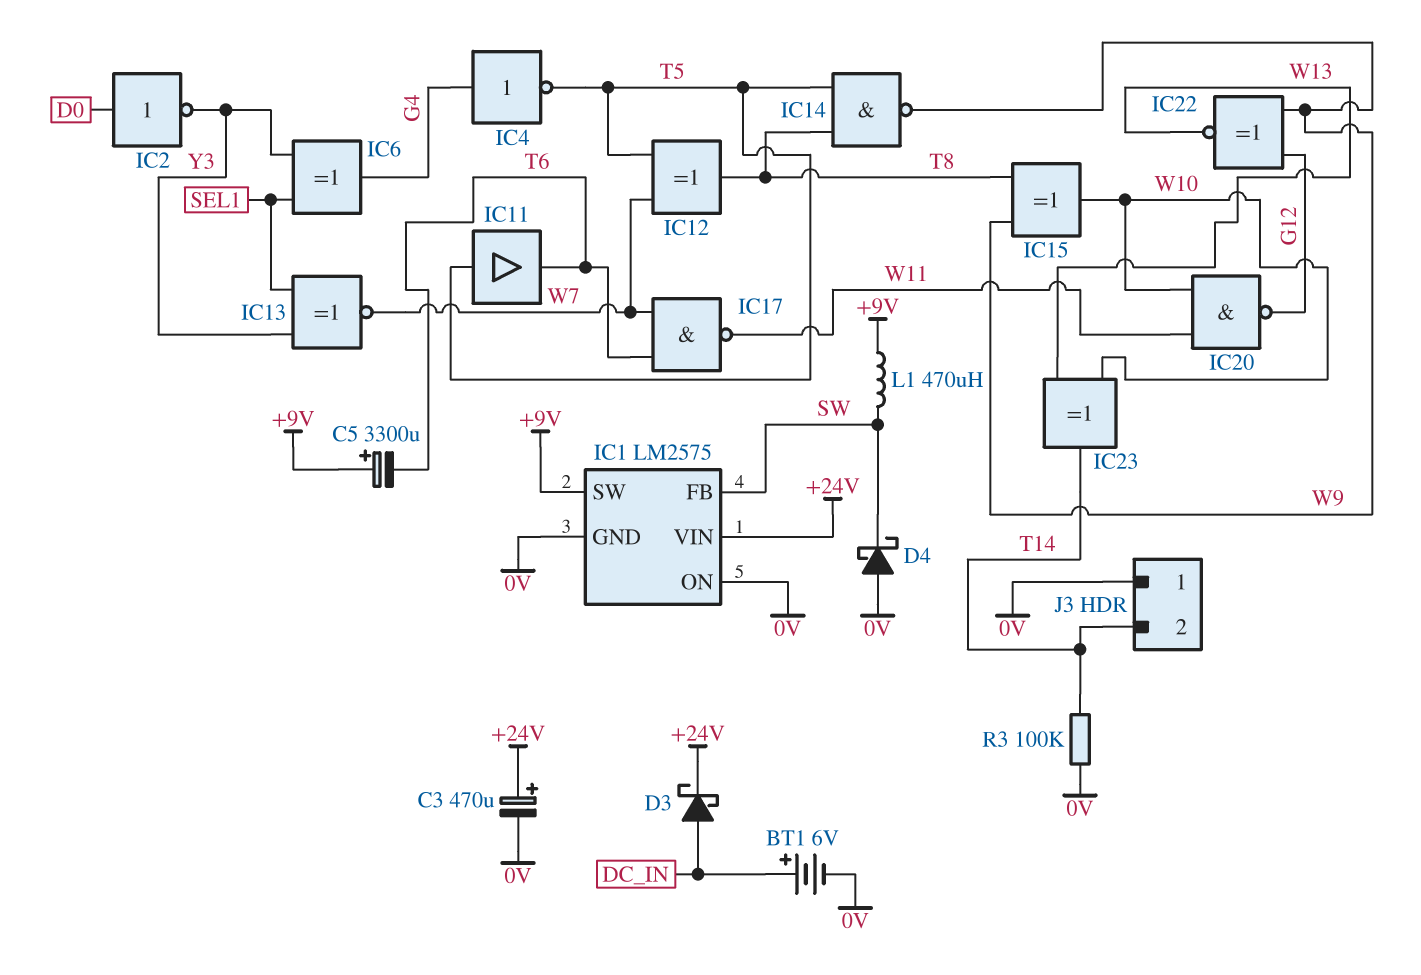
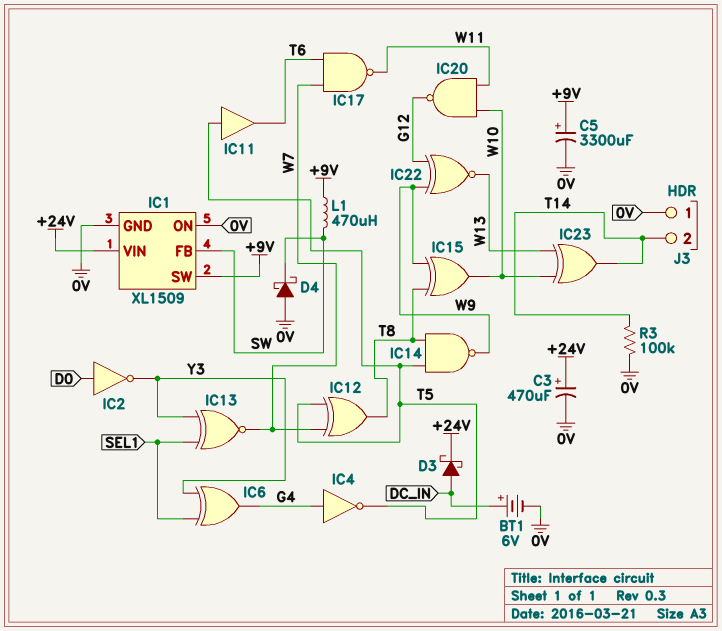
C5: 3300uF (plus +9V, minus T6) -> 3300uF (plus +9V, minus 0V)
IC1: LM2575 -> XL1509

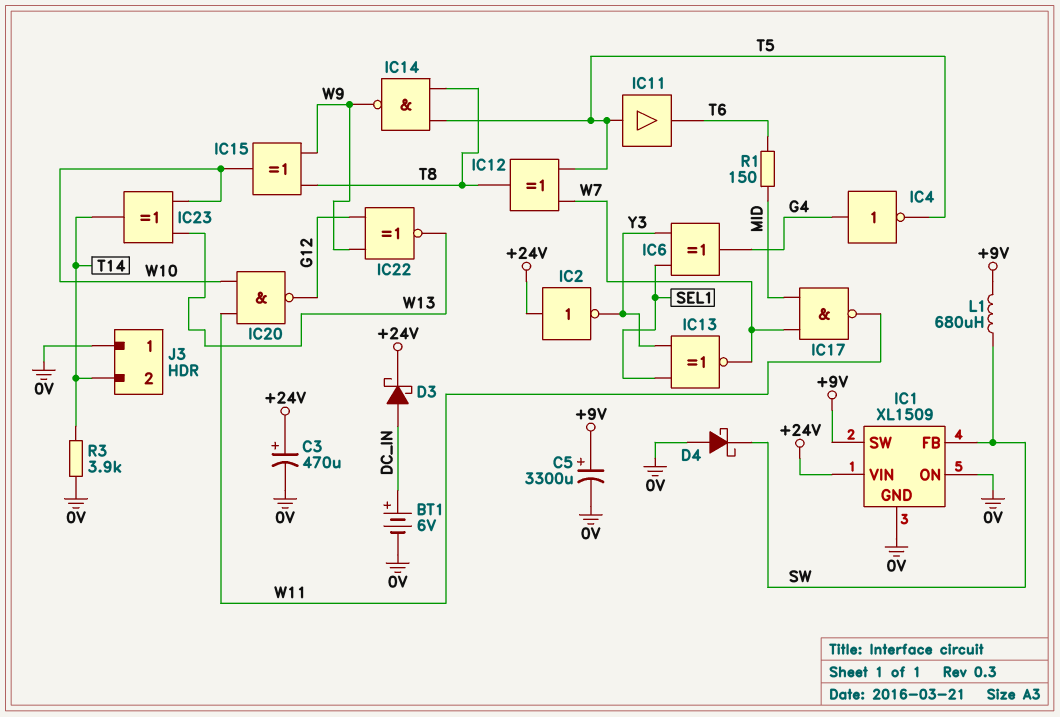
IC2: NOT (in D0, out Y3) -> NOT (in +24V, out Y3)
IC17: NAND (in T6, in W7, out W11) -> NAND (in MID, in W7, out W11)
L1: 470uH (+9V, SW) -> 680uH (+9V, SW)
R1: none -> 150 (MID, T6)
R3: 100k (0V, T14) -> 3.9k (0V, T14)

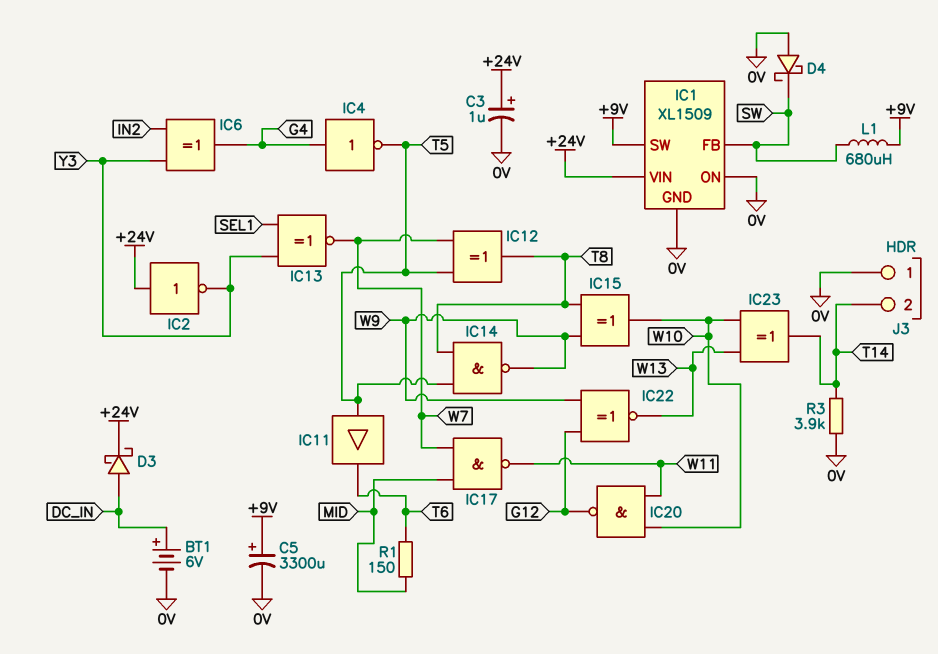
C3: 470uF (plus +24V, minus 0V) -> 1uF (plus +24V, minus 0V)
IC6: XOR (in SEL1, in Y3, out G4) -> XOR (in IN2, in Y3, out G4)

